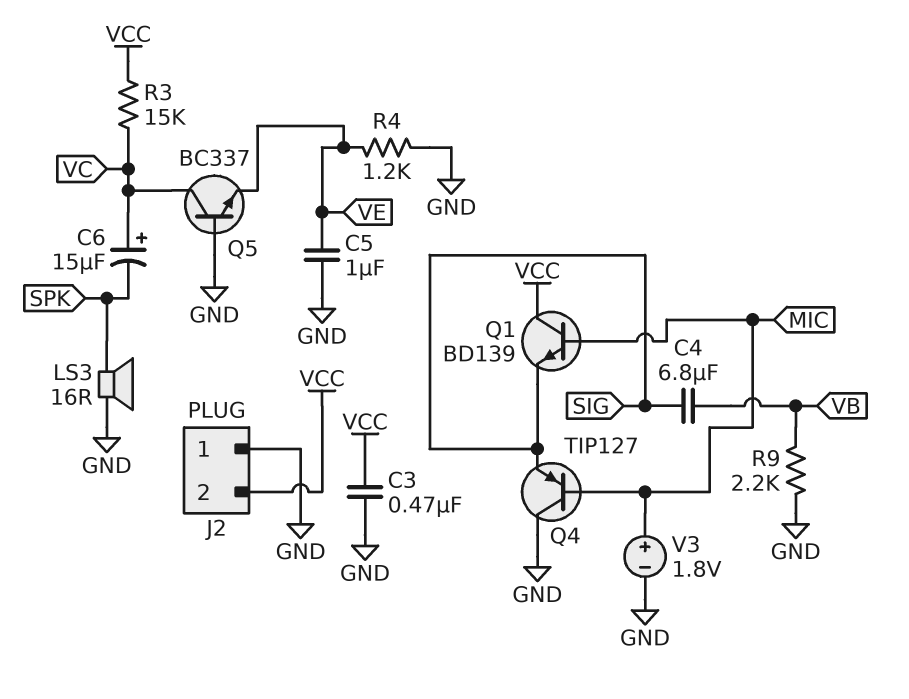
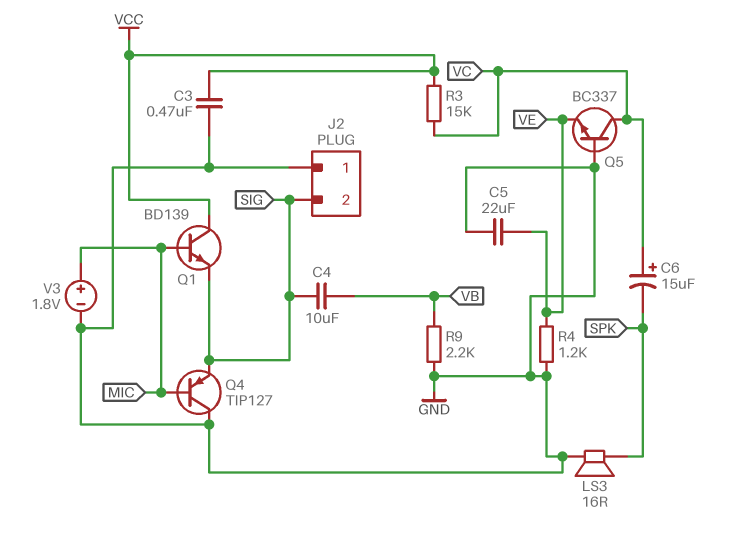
C4: 6.8uF (SIG, VB) -> 10uF (SIG, VB)
C5: 1uF (GND, VE) -> 22uF (GND, VE)
J2 pin 2: VCC -> SIG

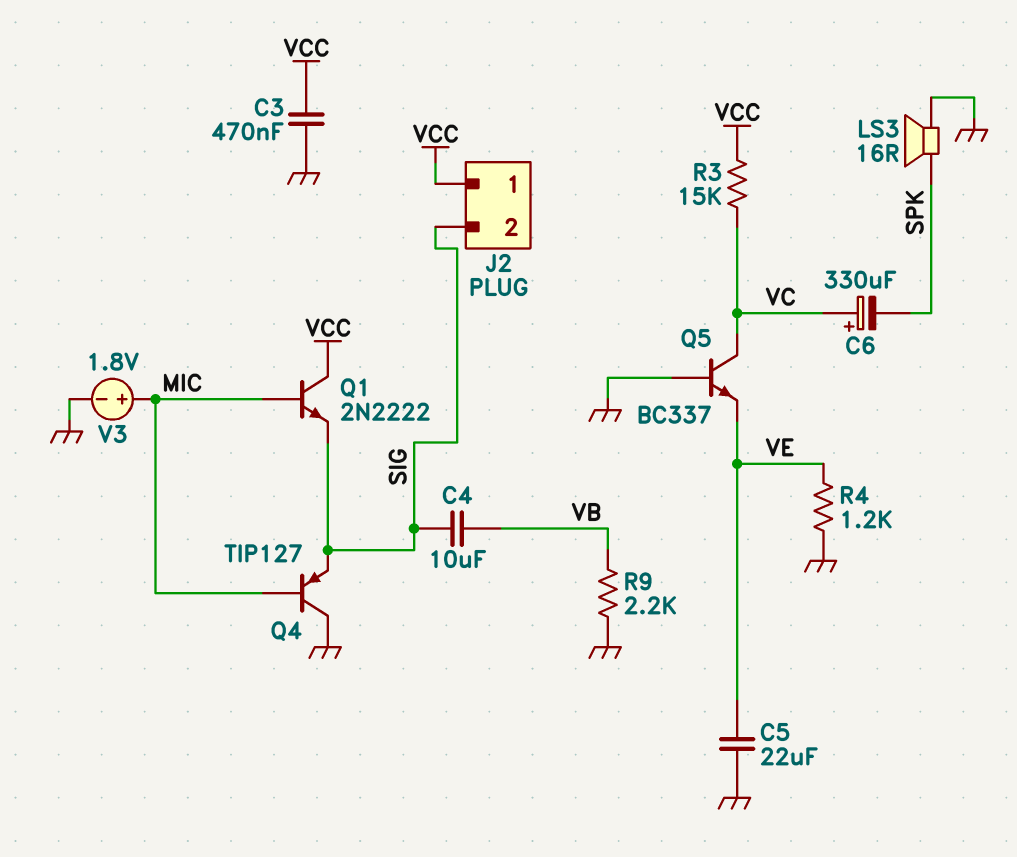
C6: 15uF (plus VC, minus SPK) -> 330uF (plus VC, minus SPK)
J2 pin 1: GND -> VCC
Q1: NPN BD139 (B MIC, C VCC, E SIG) -> NPN 2N2222 (B MIC, C VCC, E SIG)

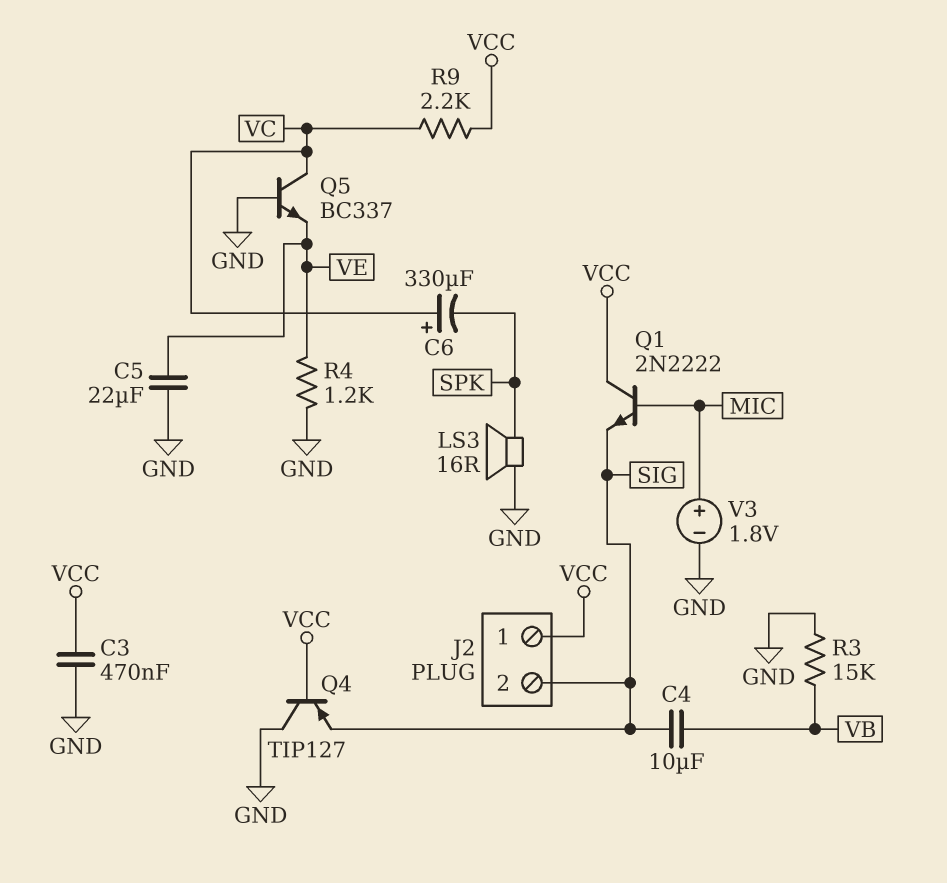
Q4: PNP TIP127 (B MIC, C GND, E SIG) -> PNP TIP127 (B VCC, C GND, E SIG)
R3: 15k (VC, VCC) -> 15k (GND, VB)
R9: 2.2k (GND, VB) -> 2.2k (VC, VCC)

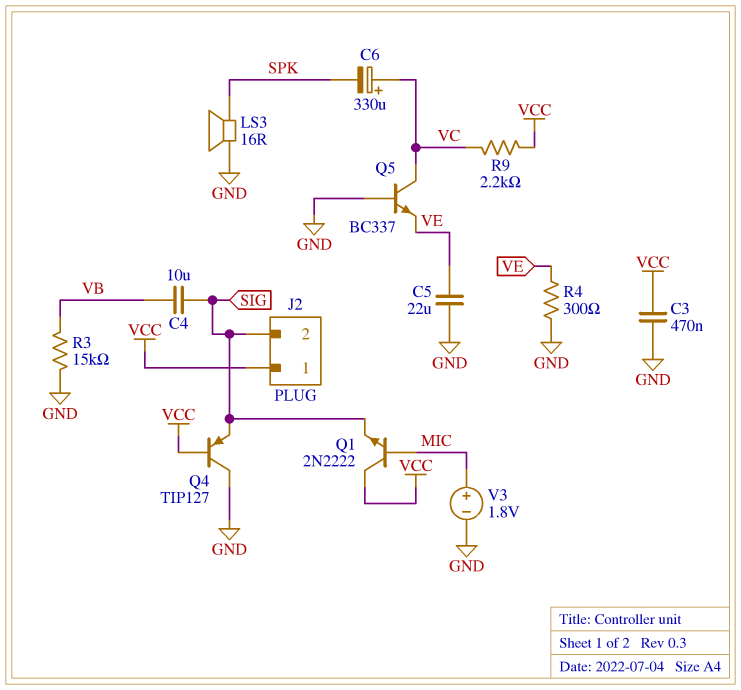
R4: 1.2k (GND, VE) -> 300 (GND, VE)

